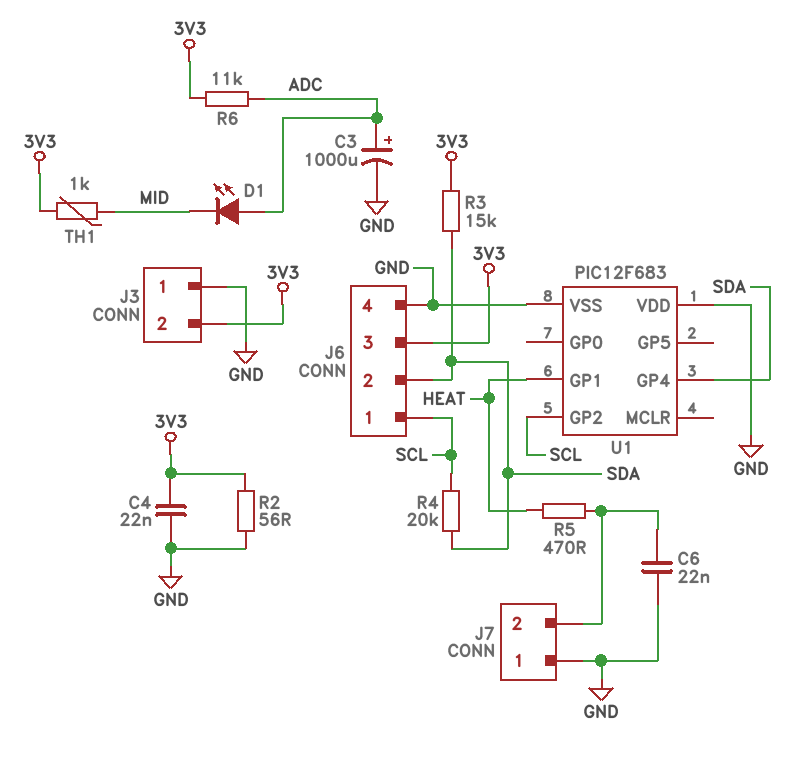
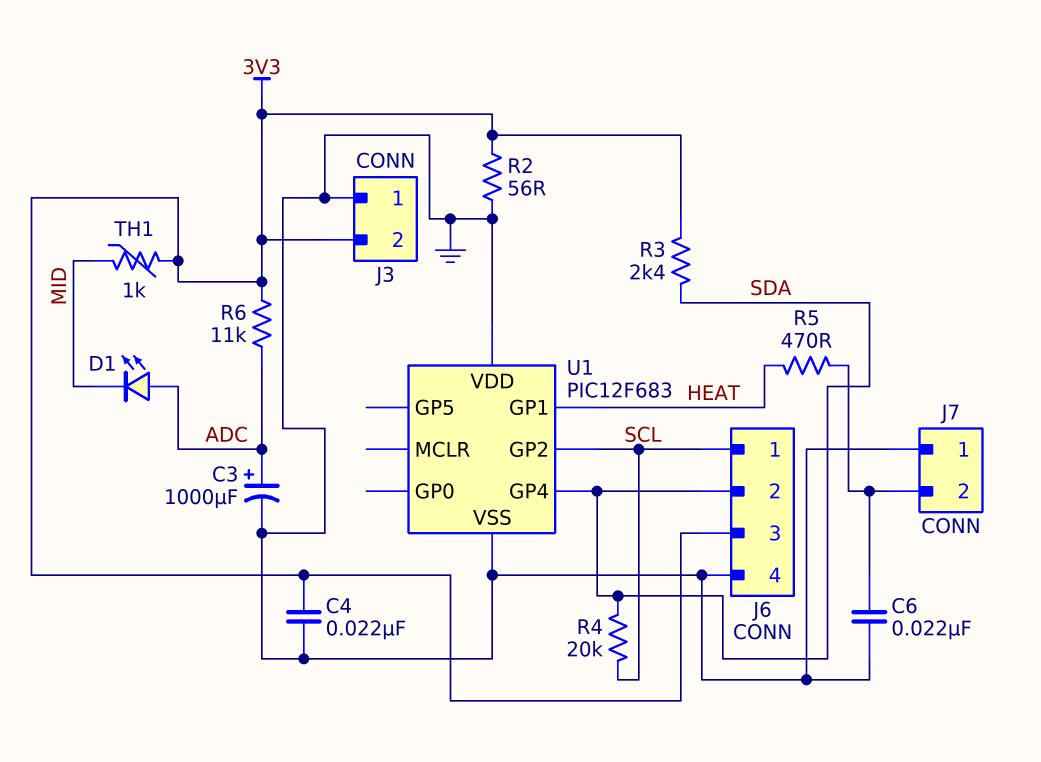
R3: 15k (3V3, SDA) -> 2.4k (3V3, SDA)

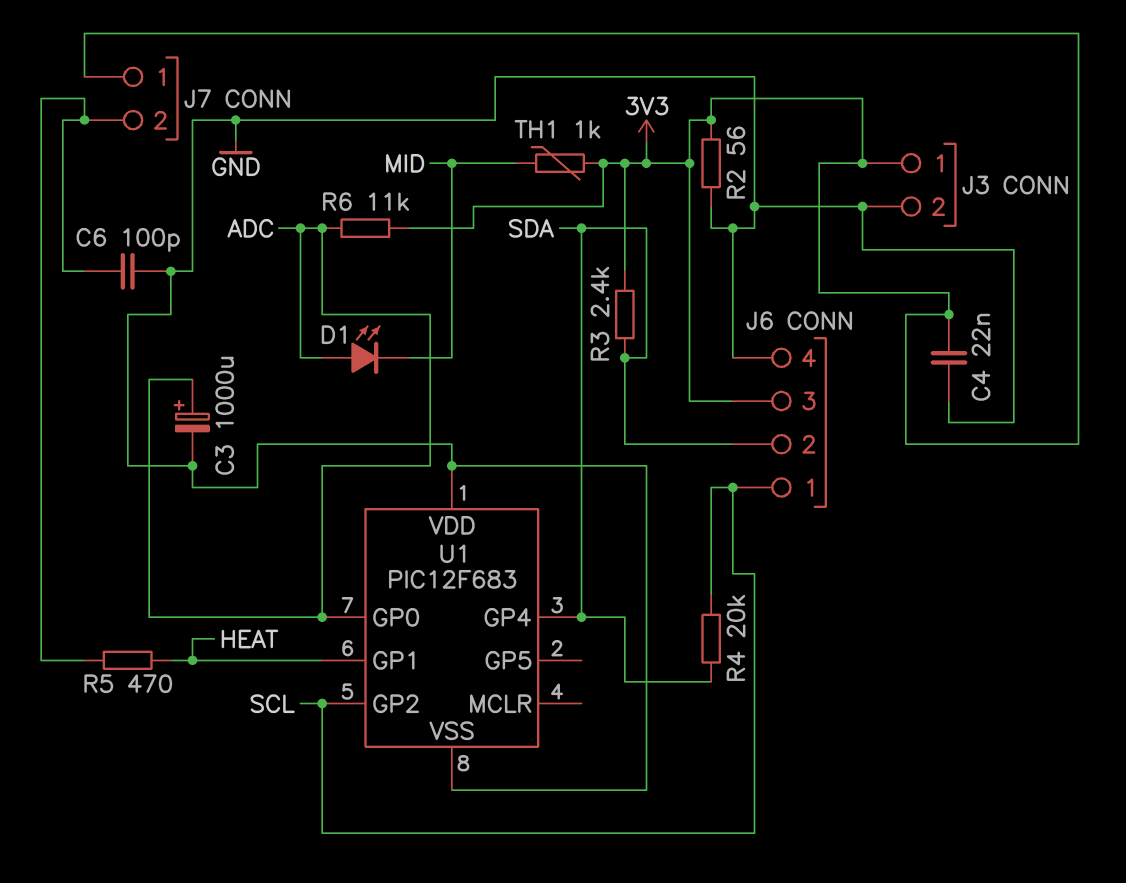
C6: 22nF (GND, J7/2) -> 100pF (GND, J7/2)
J3 pin 1: GND -> 3V3
J3 pin 2: 3V3 -> GND
J7 pin 1: GND -> 3V3
U1 pin GP0: none -> ADC

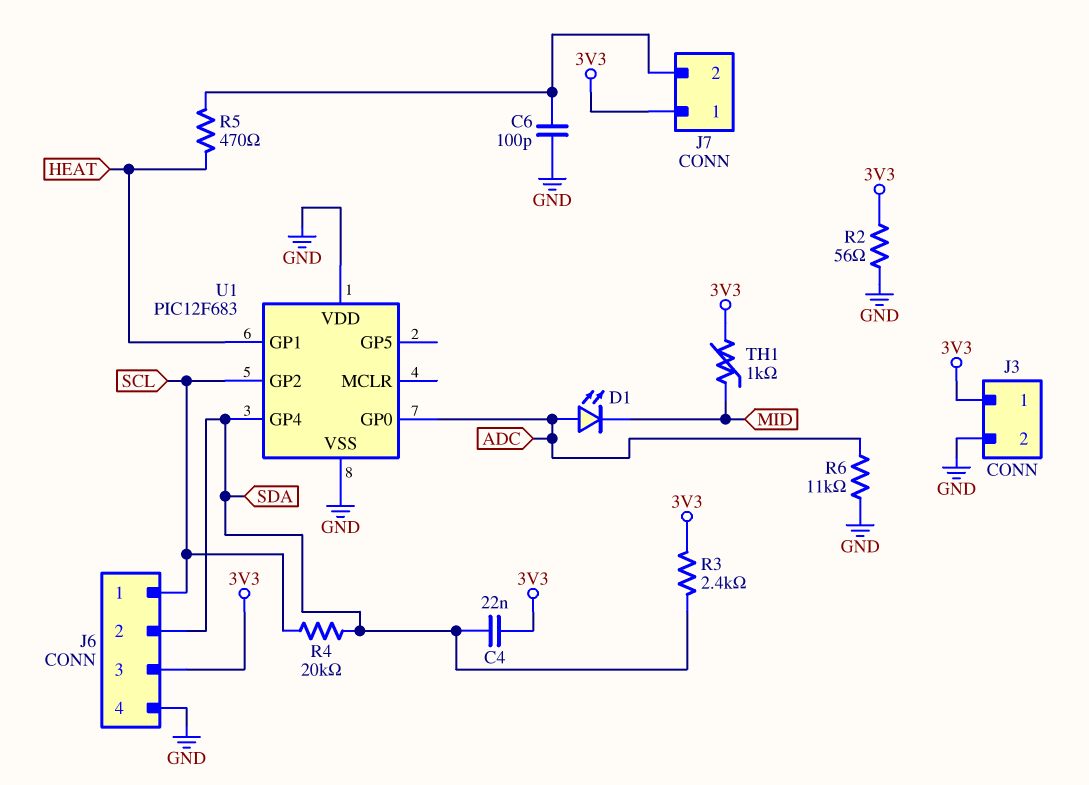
C3: 1000uF (plus ADC, minus GND) -> none
C4: 22nF (3V3, GND) -> 22nF (3V3, SDA)
R6: 11k (3V3, ADC) -> 11k (ADC, GND)

